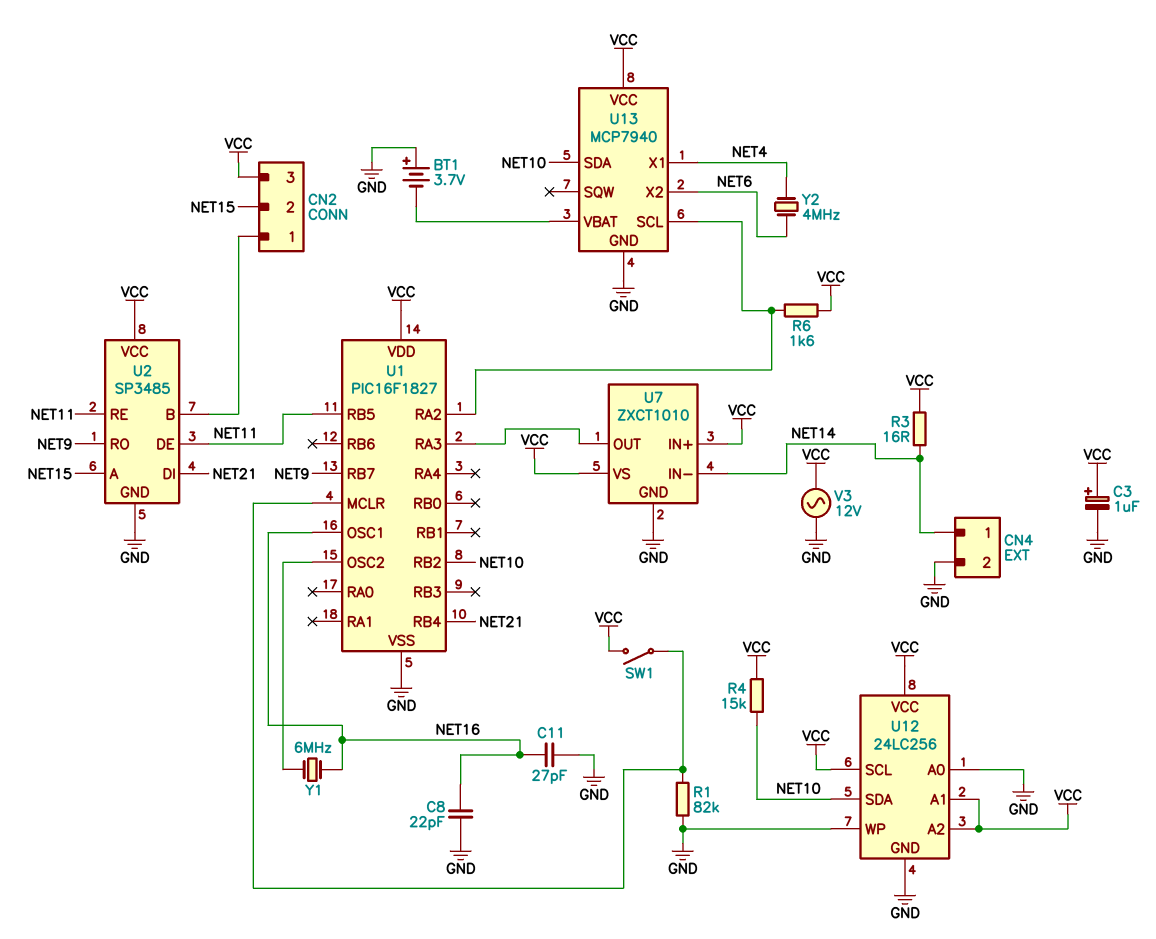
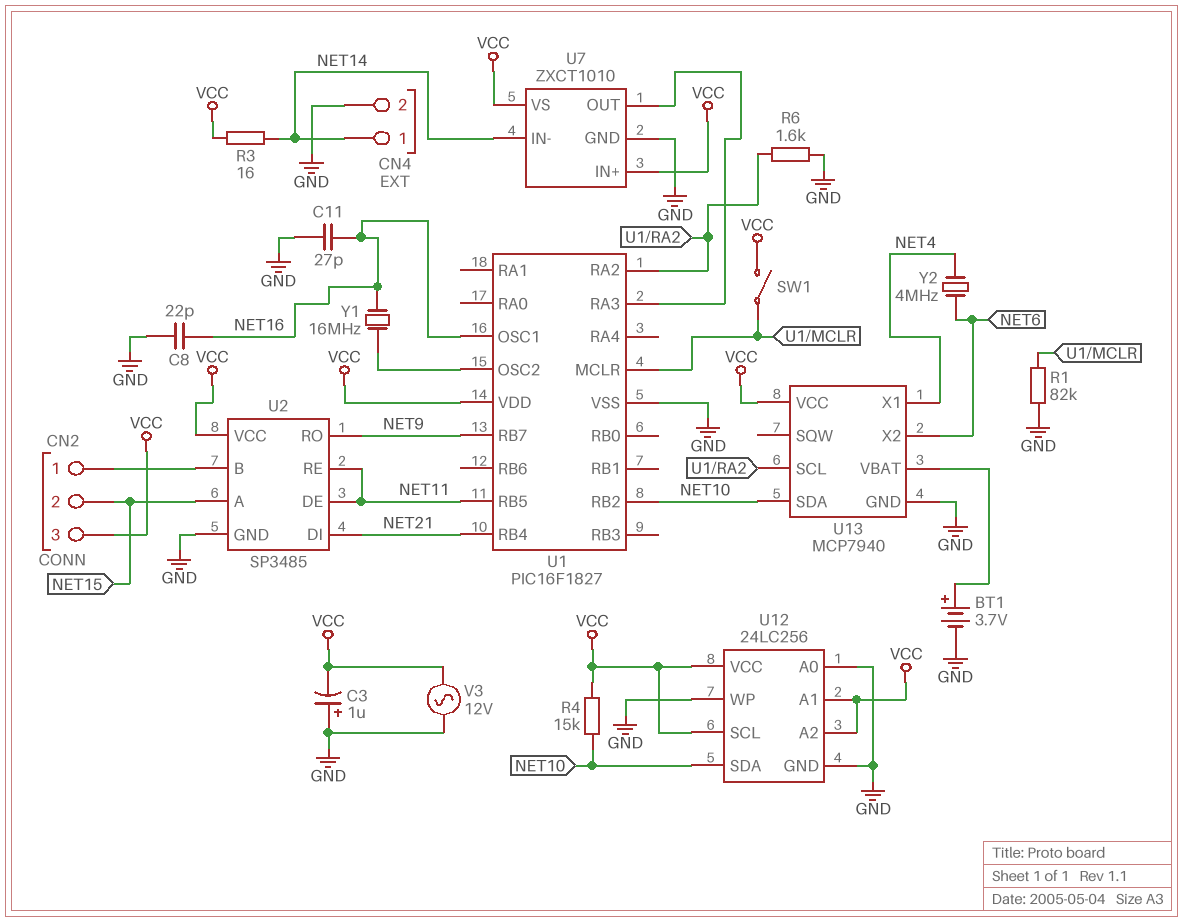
BT1: 3.7V (plus GND, minus U13/VBAT) -> 3.7V (plus U13/VBAT, minus GND)
C3: 1uF (plus VCC, minus GND) -> 1uF (plus GND, minus VCC)
R6: 1.6k (U1/RA2, VCC) -> 1.6k (GND, U1/RA2)
Y1: 6MHz (NET16, U1/OSC2) -> 16MHz (NET16, U1/OSC2)

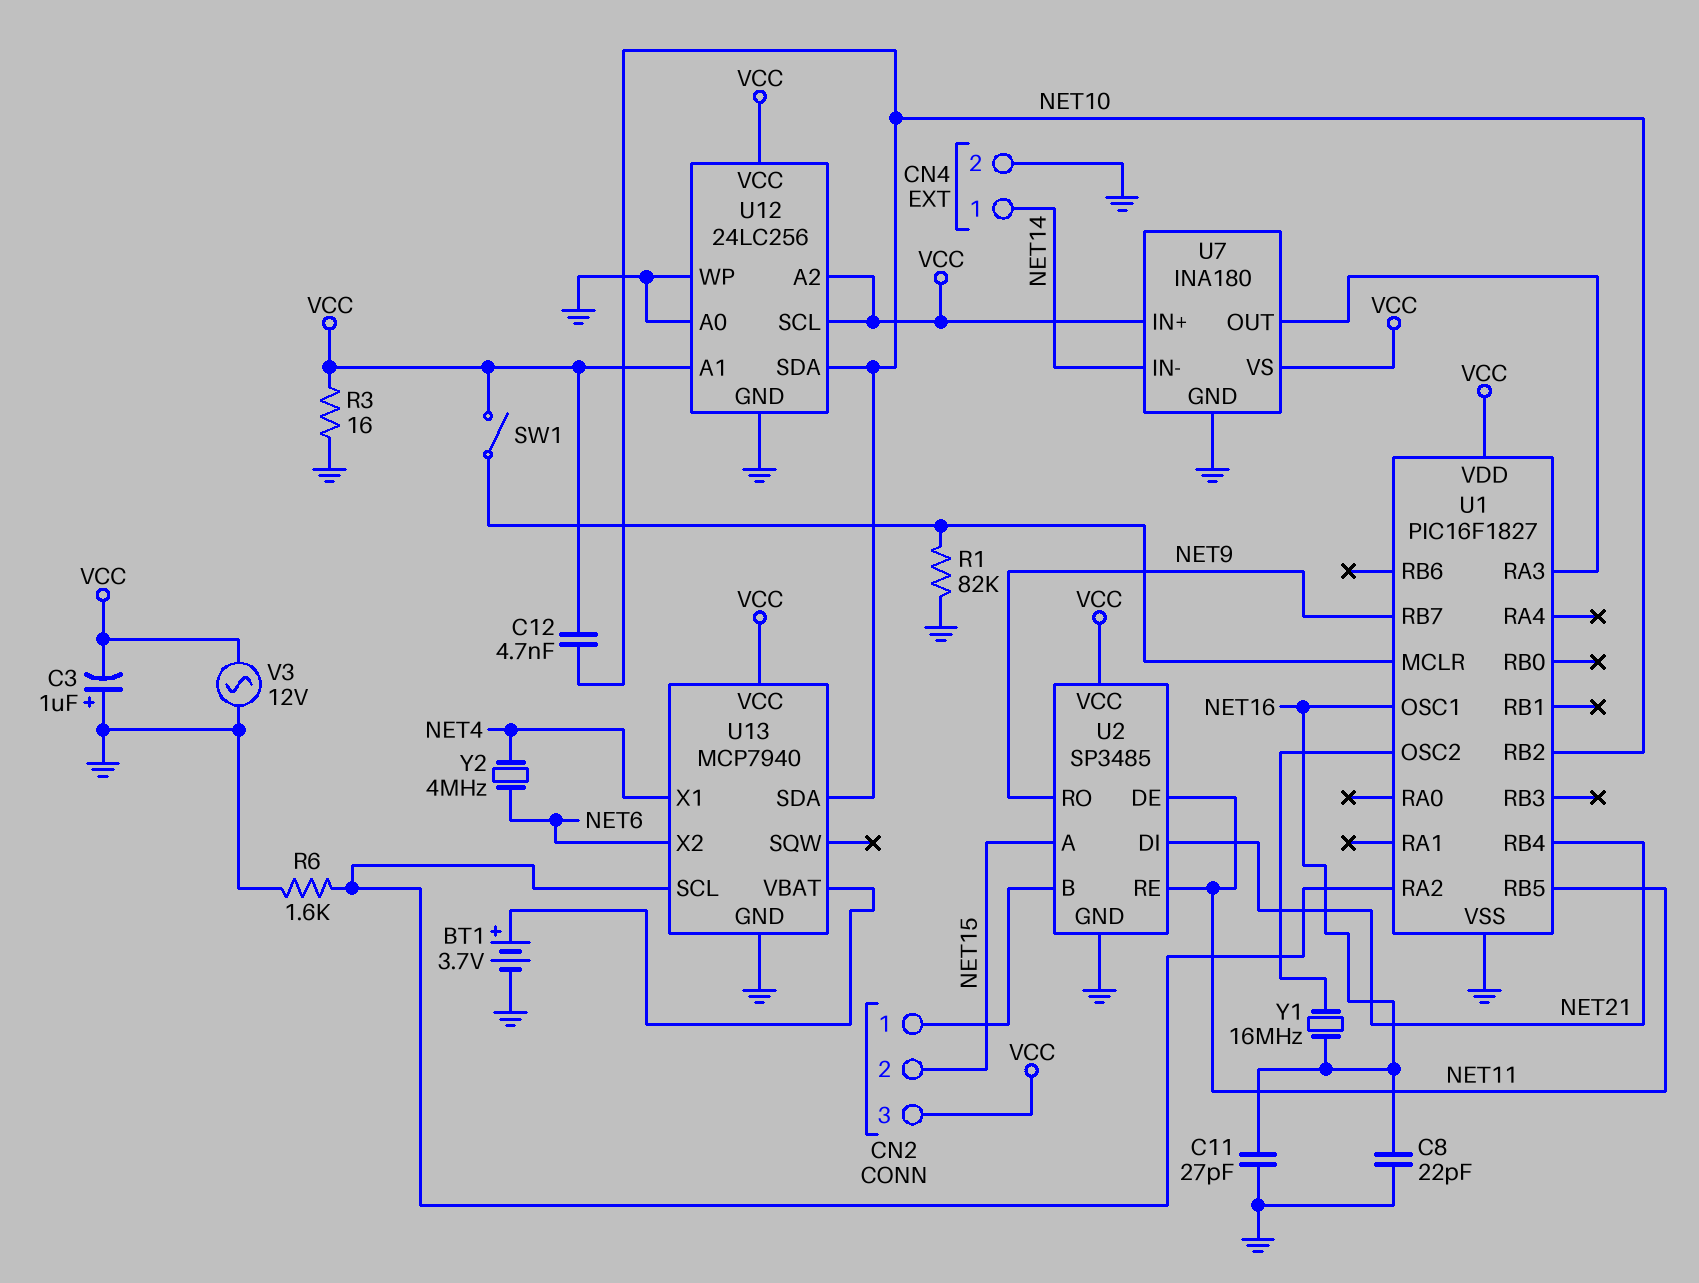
C12: none -> 4.7nF (NET10, VCC)
R3: 16 (NET14, VCC) -> 16 (GND, VCC)
R4: 15k (NET10, VCC) -> none
U7: ZXCT1010 -> INA180

